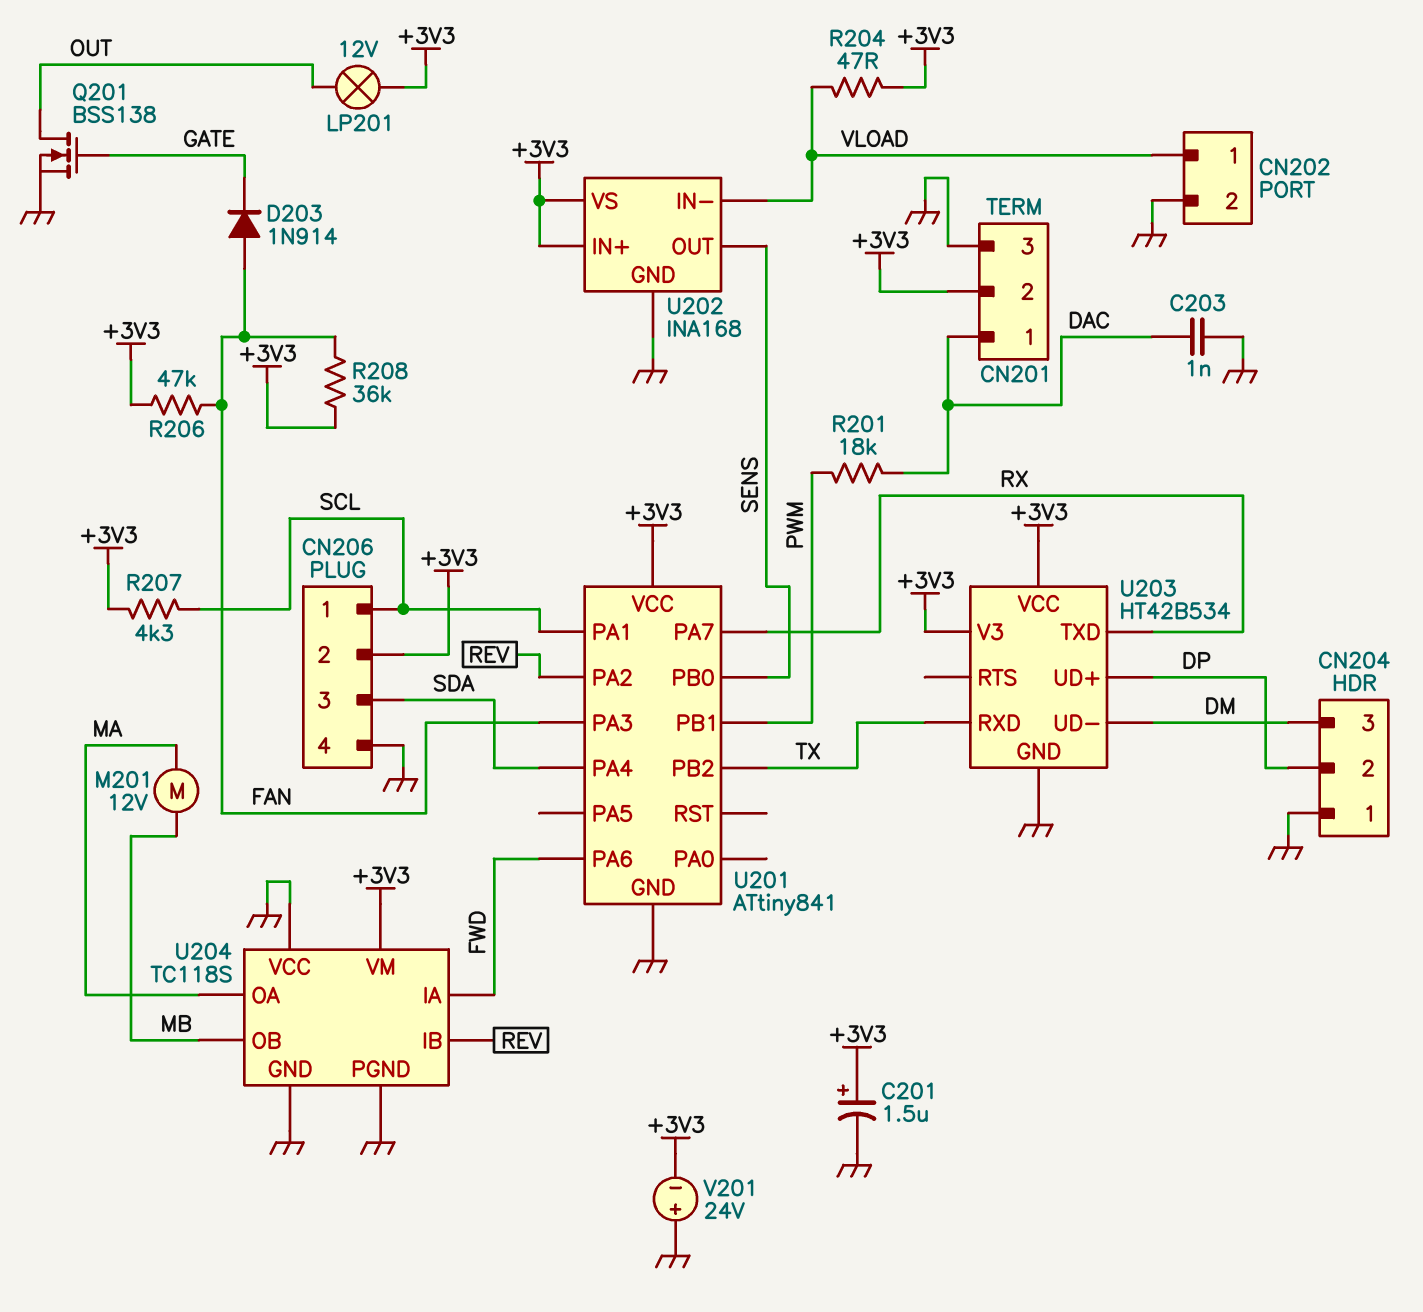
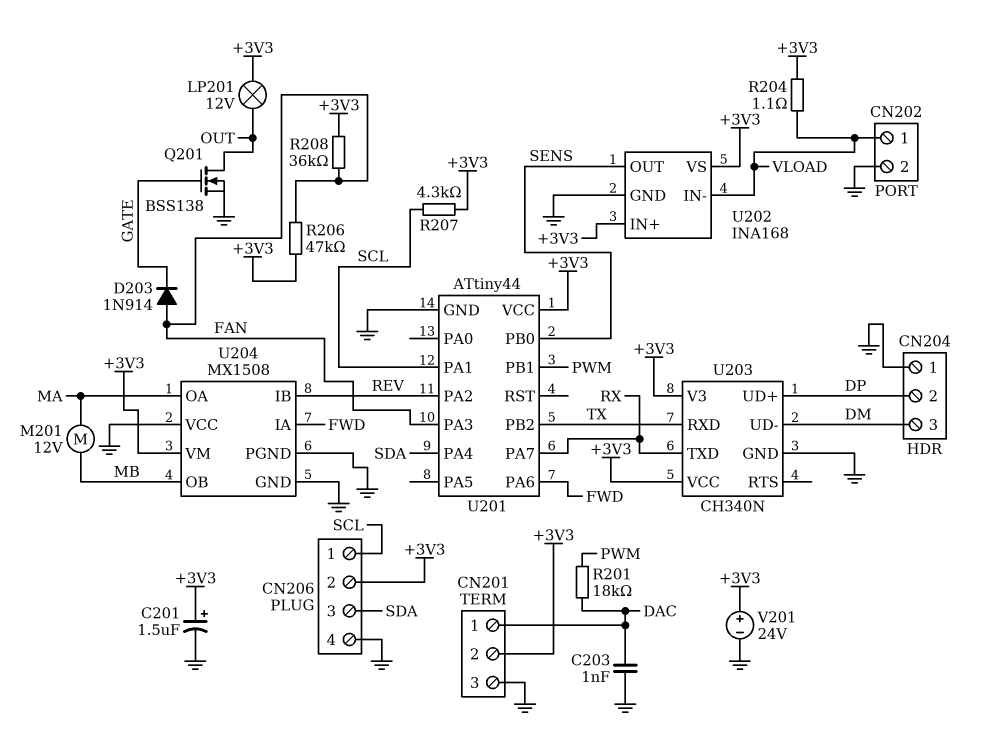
R204: 47 (+3V3, VLOAD) -> 1.1 (+3V3, VLOAD)
U201: ATtiny841 -> ATtiny44
U203: HT42B534 -> CH340N
U204: TC118S -> MX1508
V201: 24V (plus GND, minus +3V3) -> 24V (plus +3V3, minus GND)

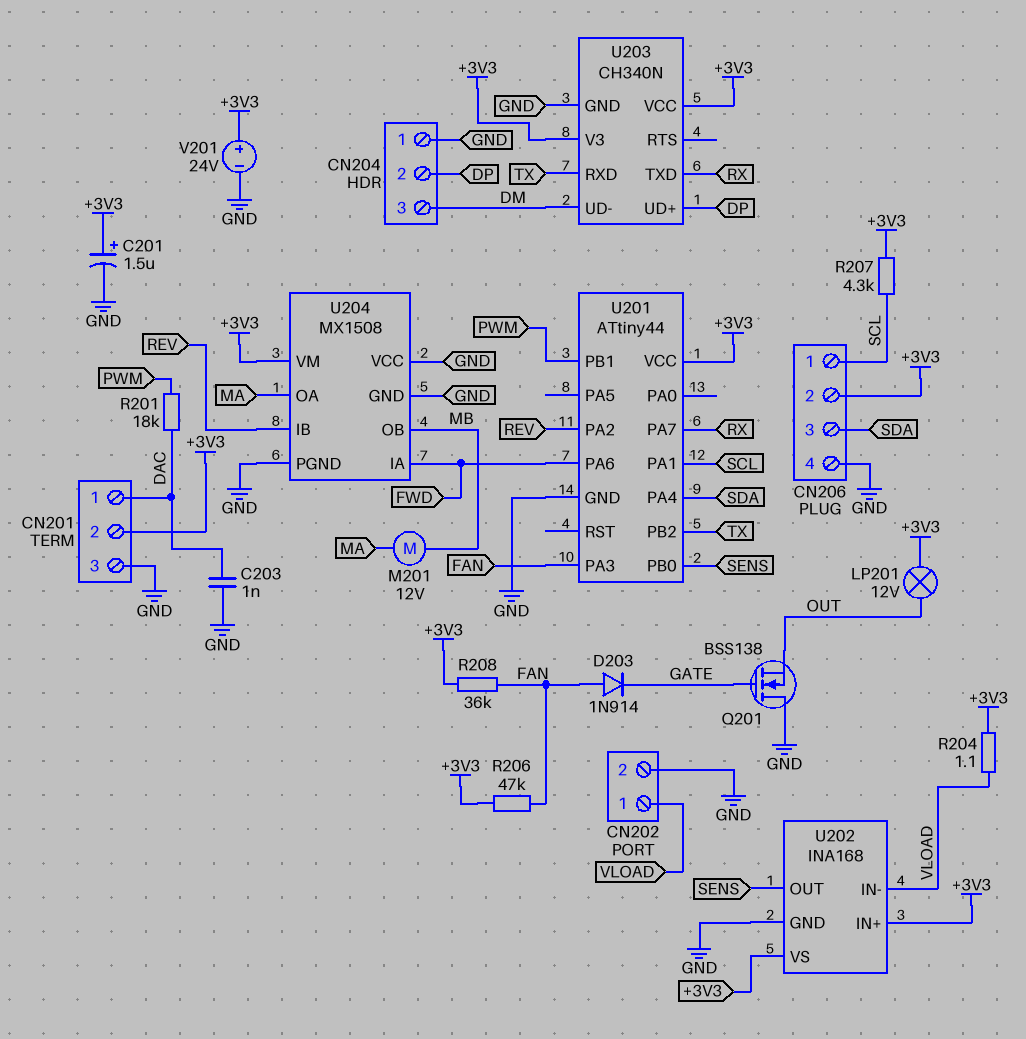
Q201: NMOS BSS138 (G GATE, D OUT, S GND) -> NMOS BSS138 (G GATE, D GND, S OUT)

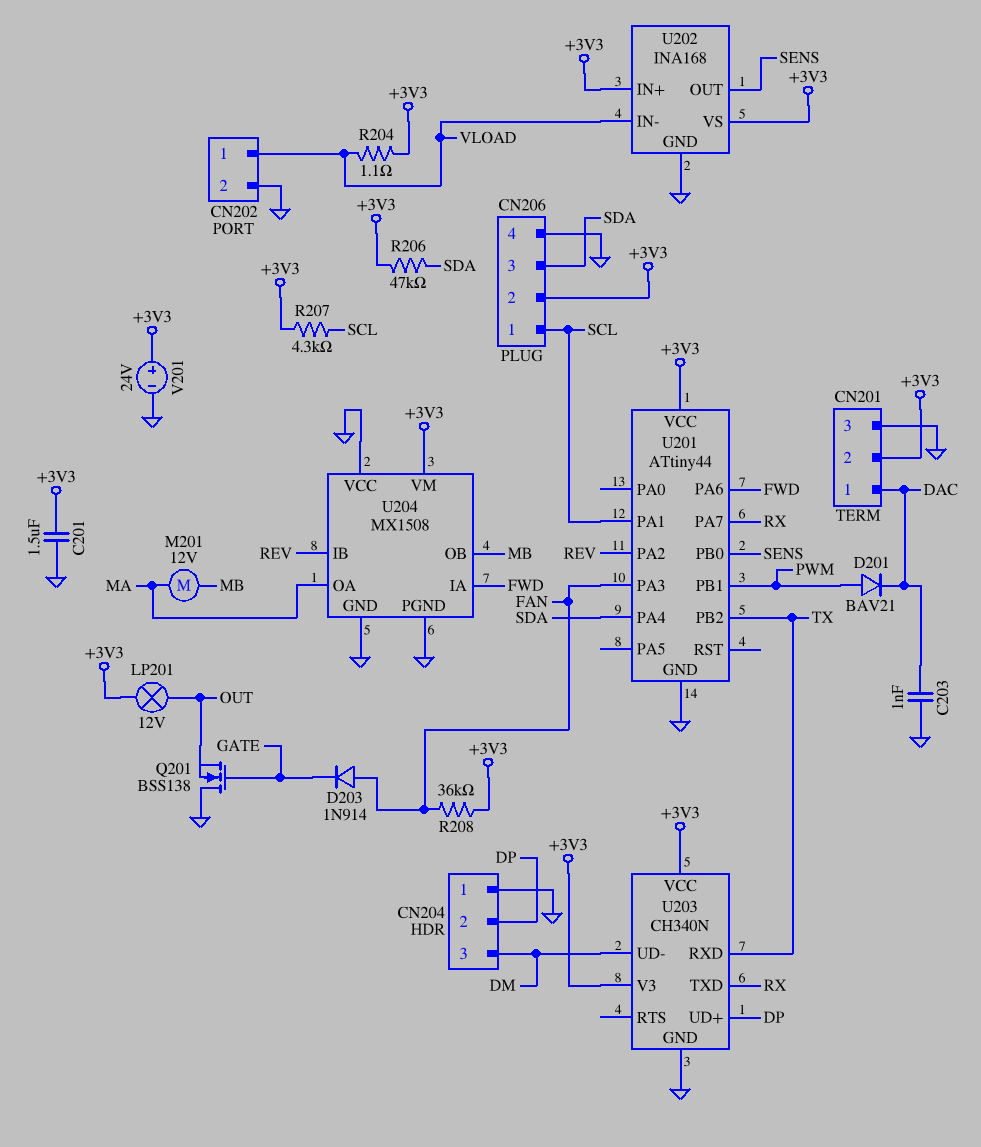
C201: 1.5uF (plus +3V3, minus GND) -> 1.5uF (+3V3, GND)
D201: none -> diode BAV21 (A PWM, K DAC)
R201: 18k (DAC, PWM) -> none
R206: 47k (+3V3, FAN) -> 47k (+3V3, SDA)

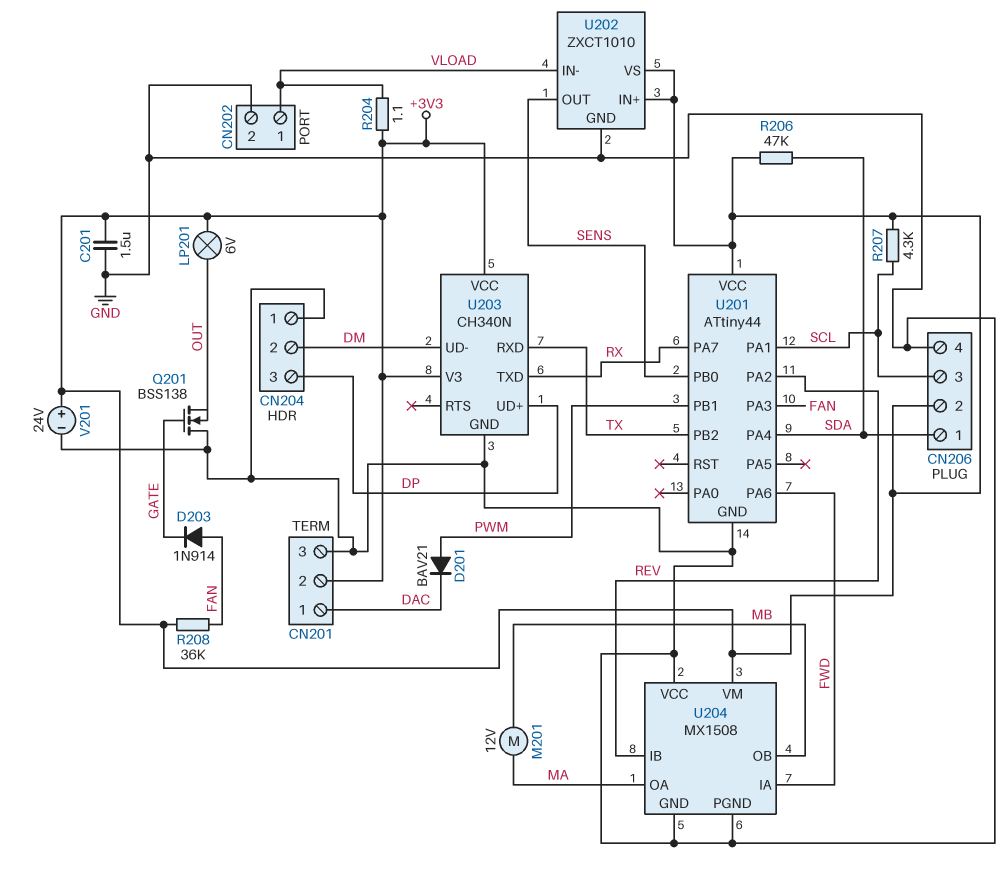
C203: 1nF (DAC, GND) -> none
CN204 pin 2: DP -> DM
CN204 pin 3: DM -> DP
CN206 pin 1: SCL -> SDA
CN206 pin 3: SDA -> SCL
LP201: lamp 12V (+3V3, OUT) -> lamp 6V (+3V3, OUT)
U202: INA168 -> ZXCT1010

